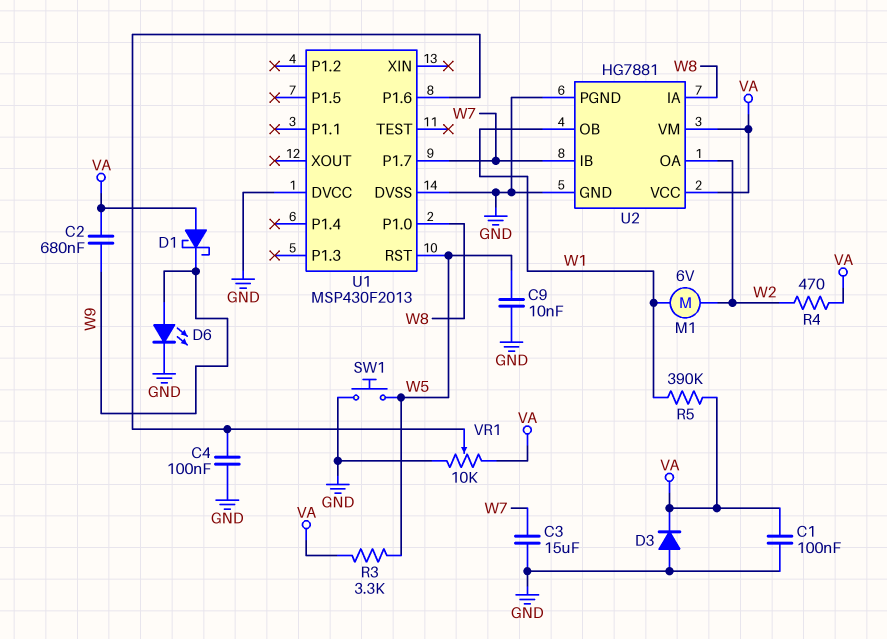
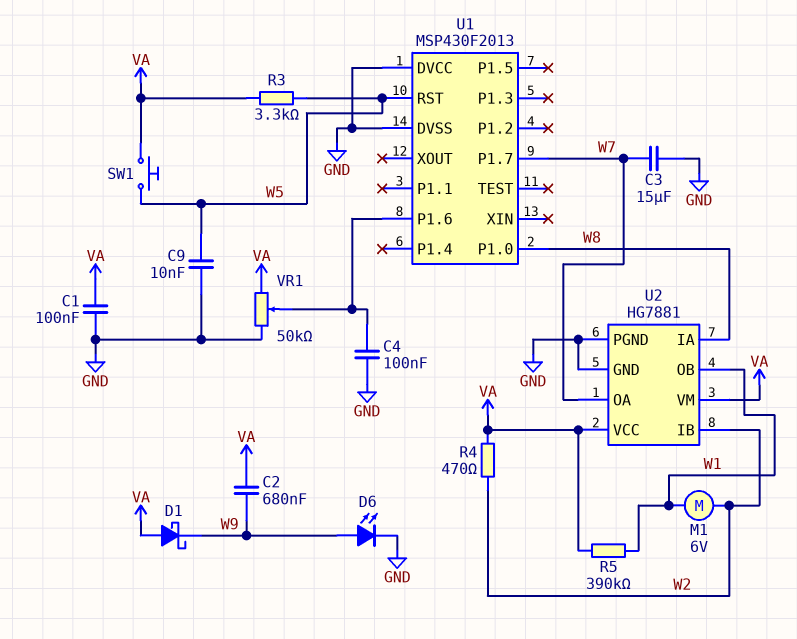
D3: diode (A GND, K VA) -> none
SW1: button (GND, W5) -> button (VA, W5)
U2 pin IB: W7 -> W2
U2 pin OA: W2 -> W7
VR1: 10k (GND, VA, wiper U1/P1.6) -> 50k (GND, VA, wiper U1/P1.6)

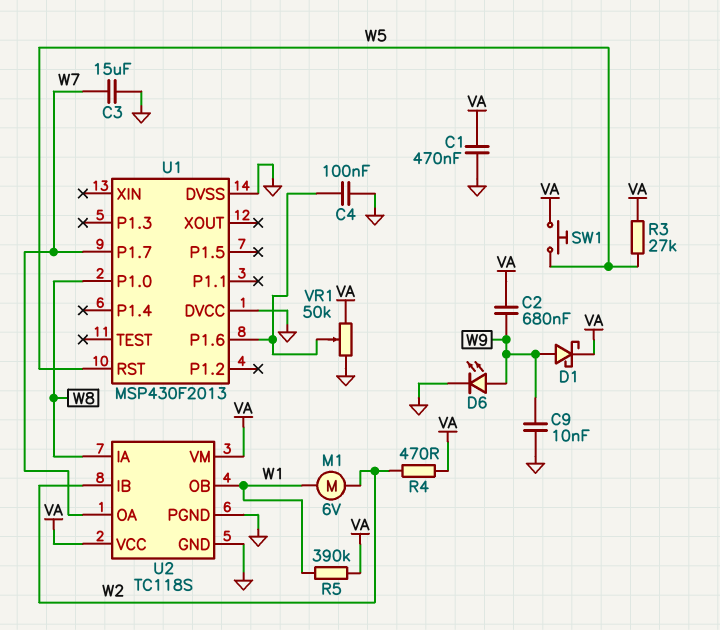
C1: 100nF (GND, VA) -> 470nF (GND, VA)
C9: 10nF (GND, W5) -> 10nF (GND, W9)
D1: schottky (A VA, K W9) -> schottky (A W9, K VA)
R3: 3.3k (VA, W5) -> 27k (VA, W5)
U2: HG7881 -> TC118S

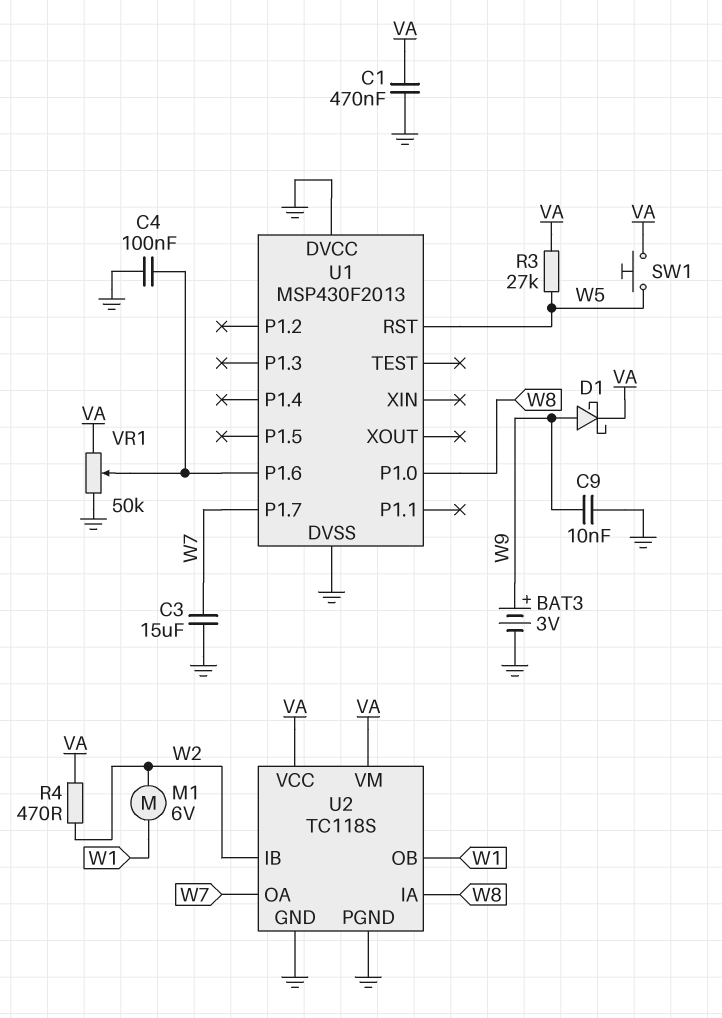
BAT3: none -> 3V (plus W9, minus GND)
C2: 680nF (VA, W9) -> none
D6: LED (A W9, K GND) -> none
R5: 390k (VA, W1) -> none

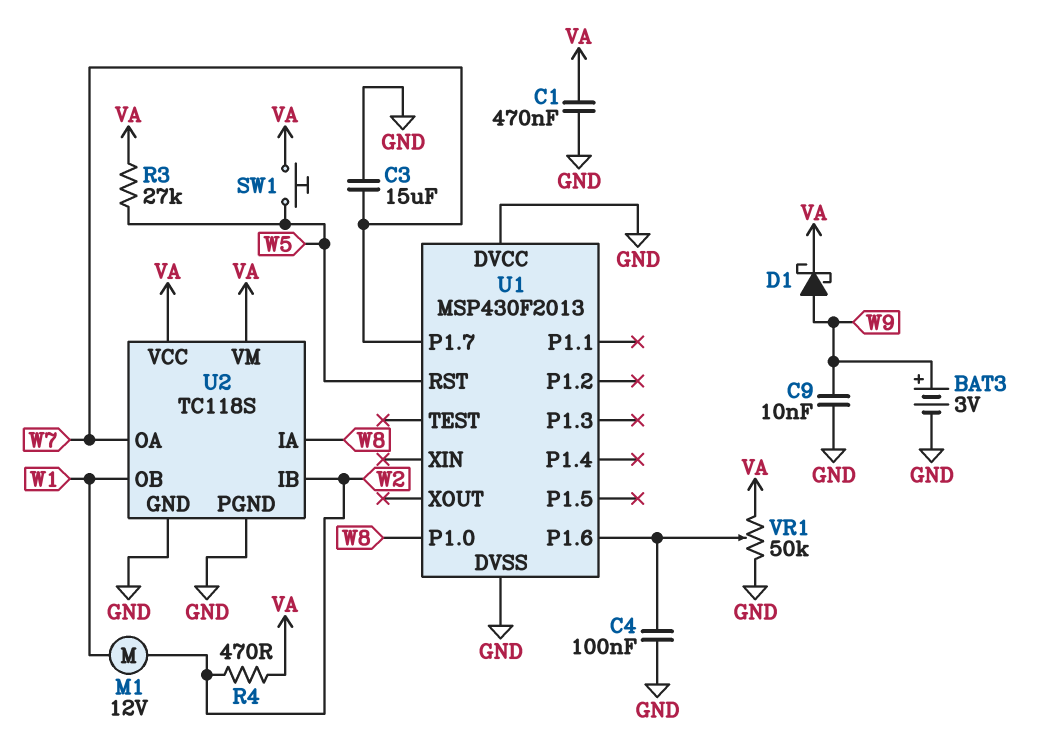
M1: motor 6V (W1, W2) -> motor 12V (W1, W2)

